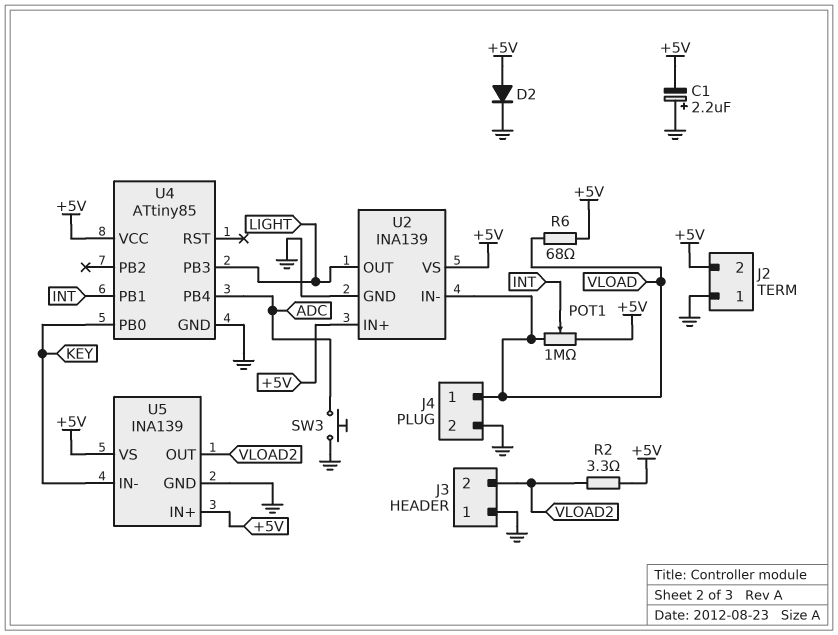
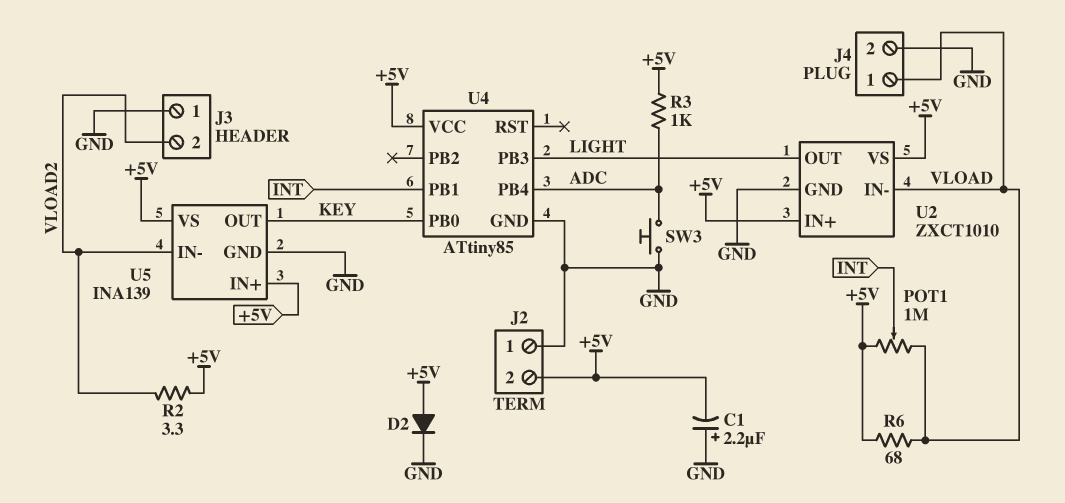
R3: none -> 1k (+5V, ADC)
U2: INA139 -> ZXCT1010
U5 pin IN-: KEY -> VLOAD2
U5 pin OUT: VLOAD2 -> KEY

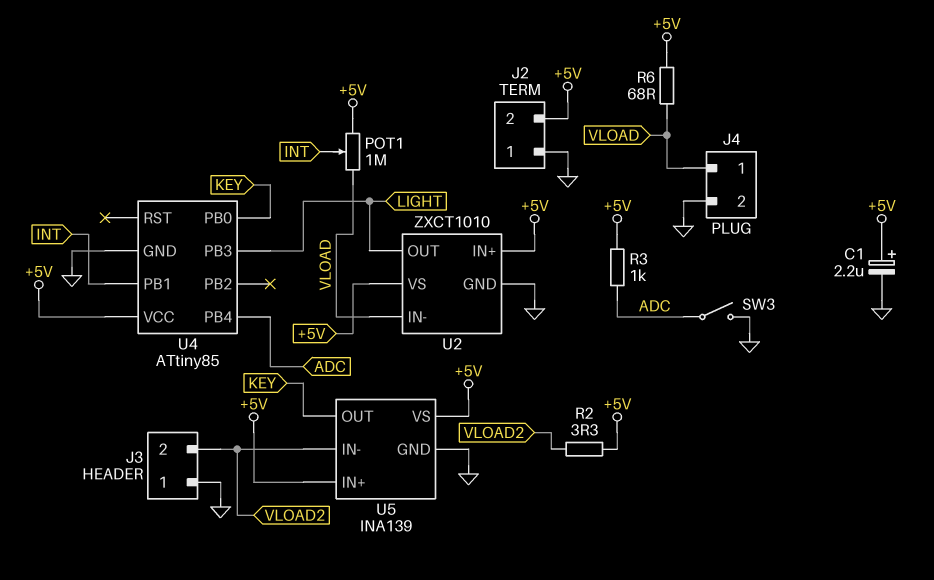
C1: 2.2uF (plus GND, minus +5V) -> 2.2uF (plus +5V, minus GND)
D2: diode (A +5V, K GND) -> none
SW3: button (ADC, GND) -> switch (ADC, GND)

